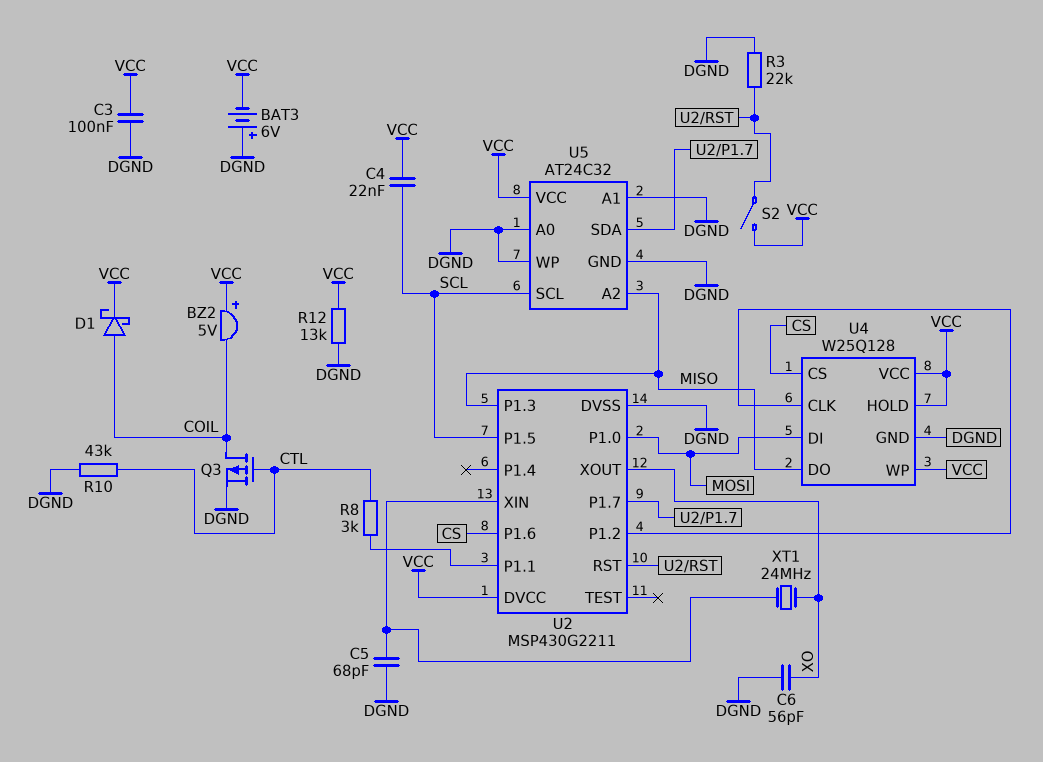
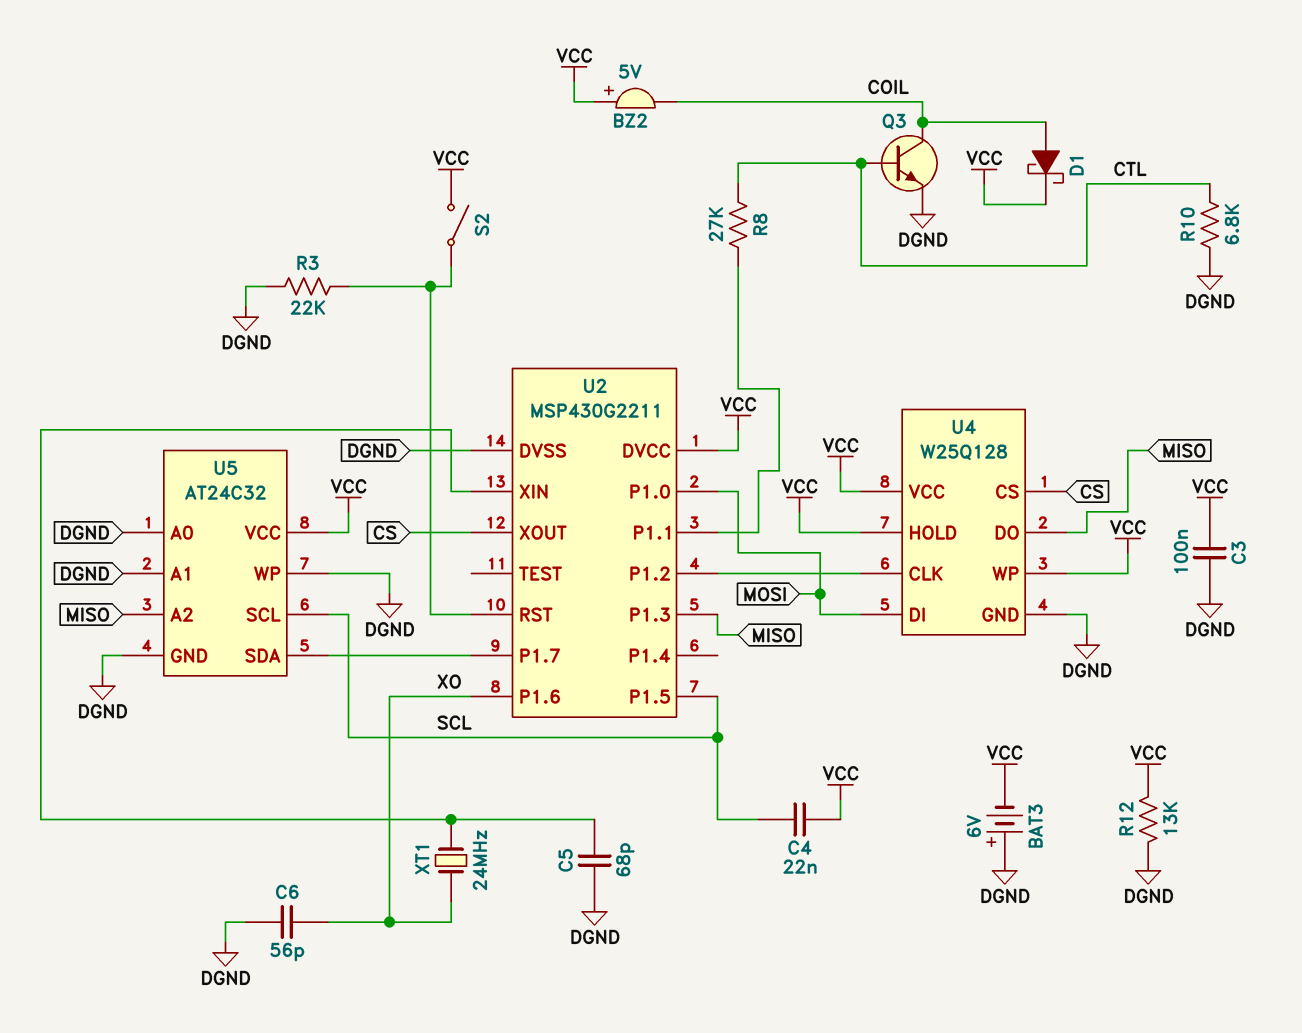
Q3: PMOS (G CTL, D COIL, S DGND) -> NPN (B CTL, C COIL, E DGND)
R8: 3k (CTL, U2/P1.1) -> 27k (CTL, U2/P1.1)
R10: 43k (CTL, DGND) -> 6.8k (CTL, DGND)
U2 pin P1.6: CS -> XO
U2 pin XOUT: XO -> CS

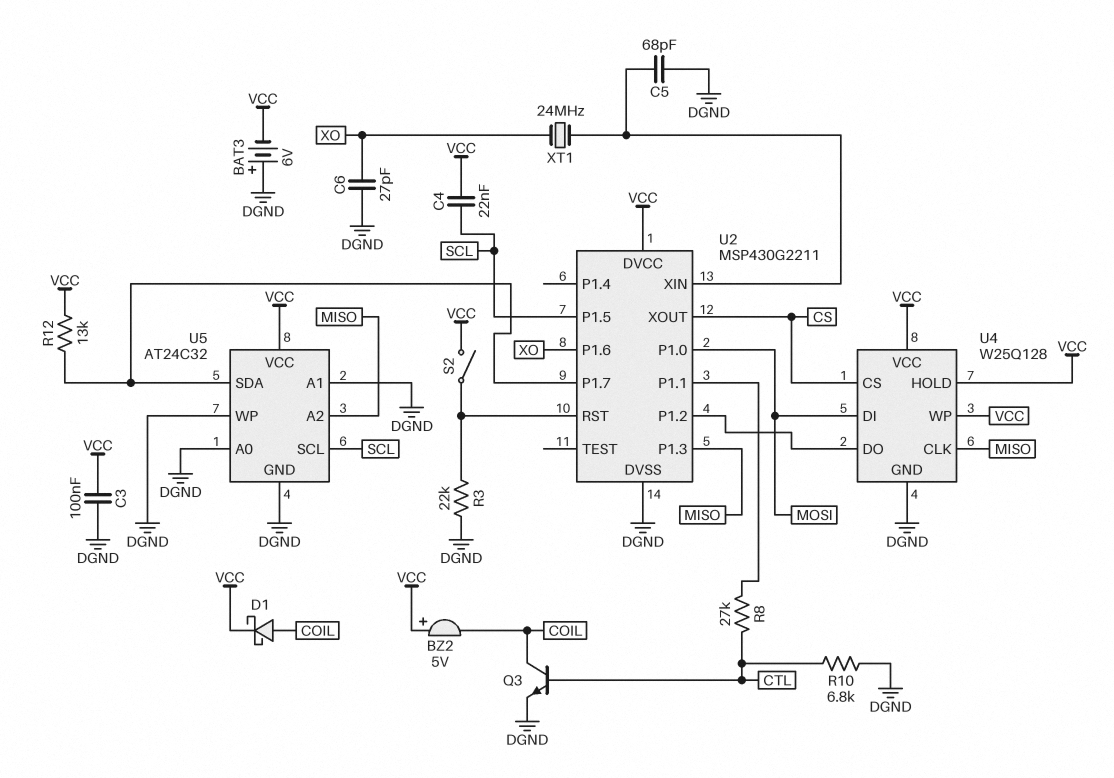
C6: 56pF (DGND, XO) -> 27pF (DGND, XO)
R12: 13k (DGND, VCC) -> 13k (U2/P1.7, VCC)
U4 pin CLK: U2/P1.2 -> MISO
U4 pin DO: MISO -> U2/P1.2

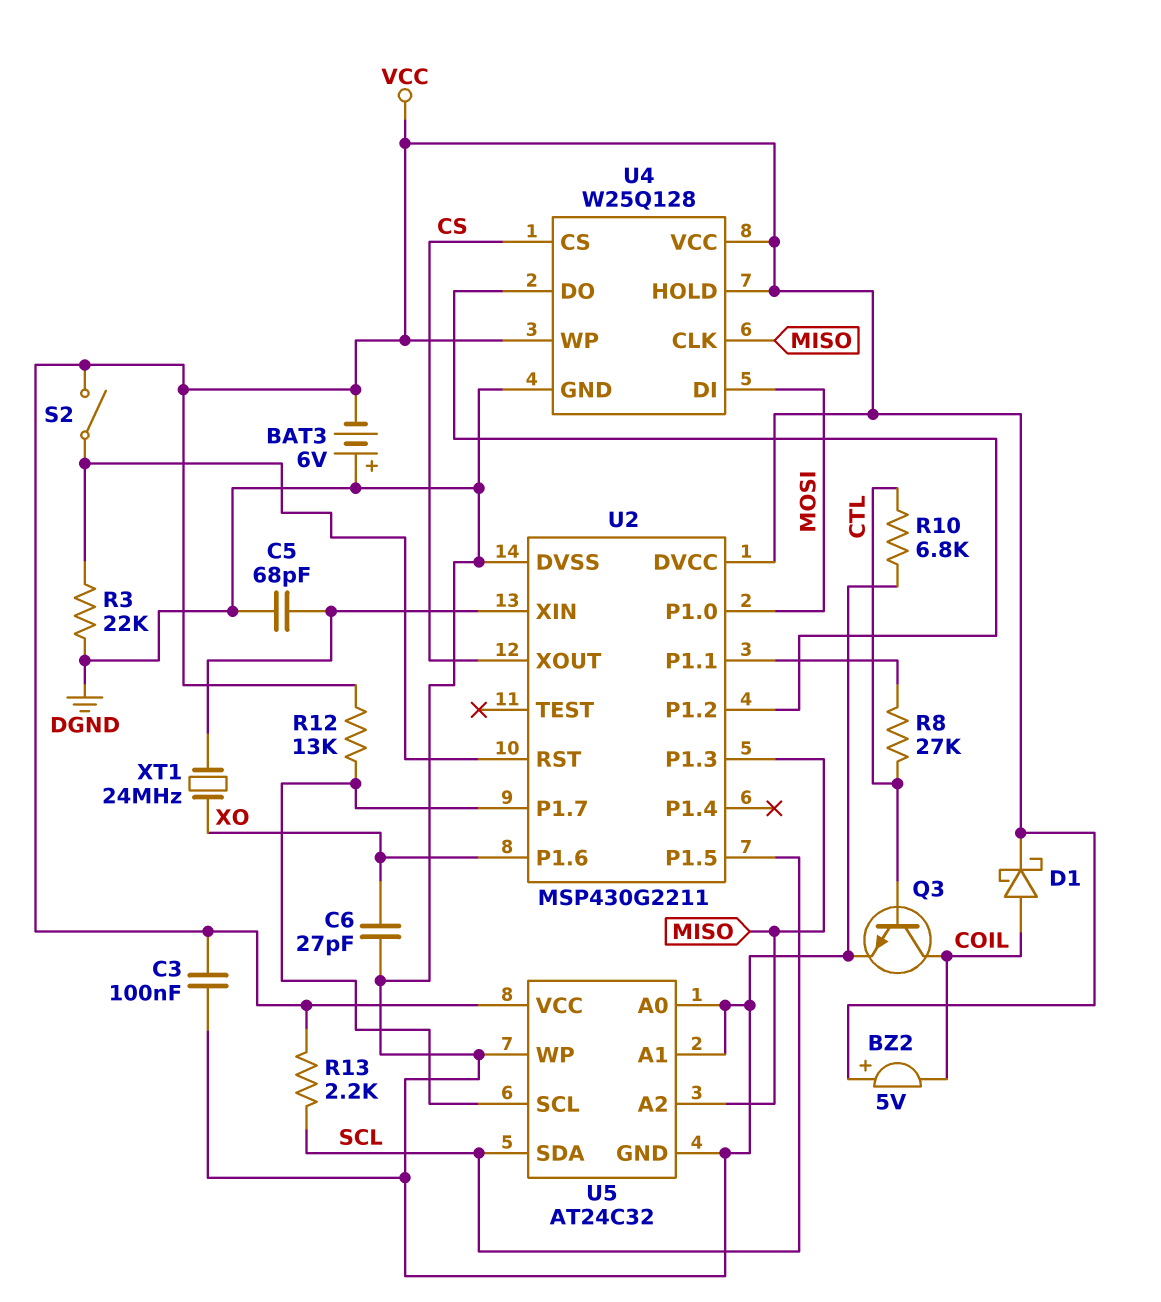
C4: 22nF (SCL, VCC) -> none
R13: none -> 2.2k (SCL, VCC)
U5 pin SCL: SCL -> U2/P1.7
U5 pin SDA: U2/P1.7 -> SCL

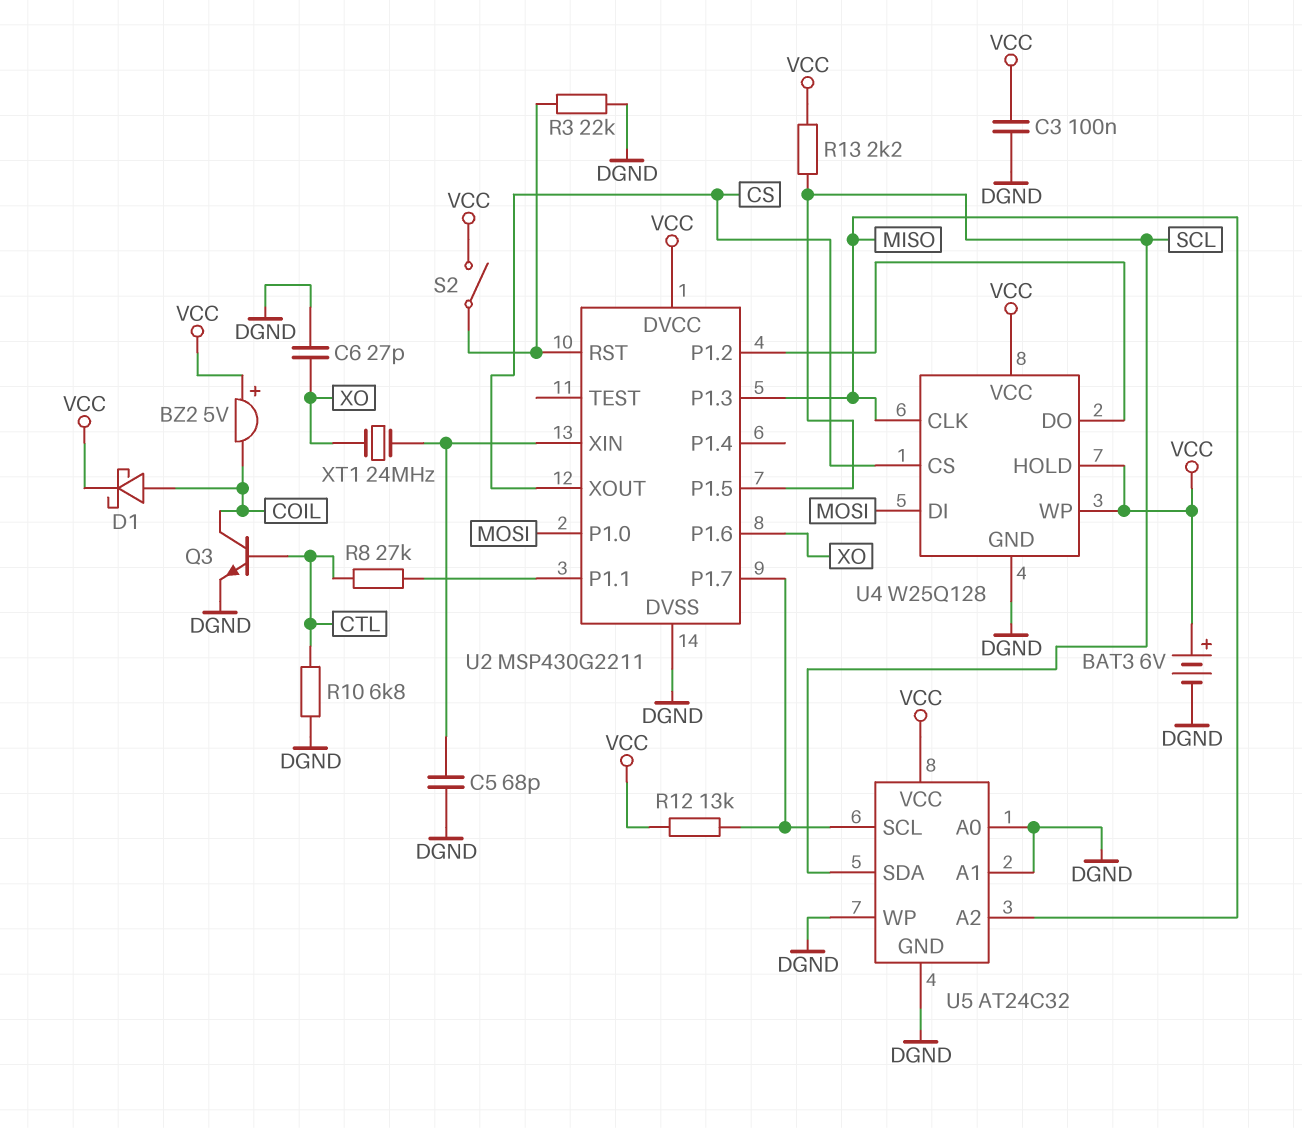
BAT3: 6V (plus DGND, minus VCC) -> 6V (plus VCC, minus DGND)

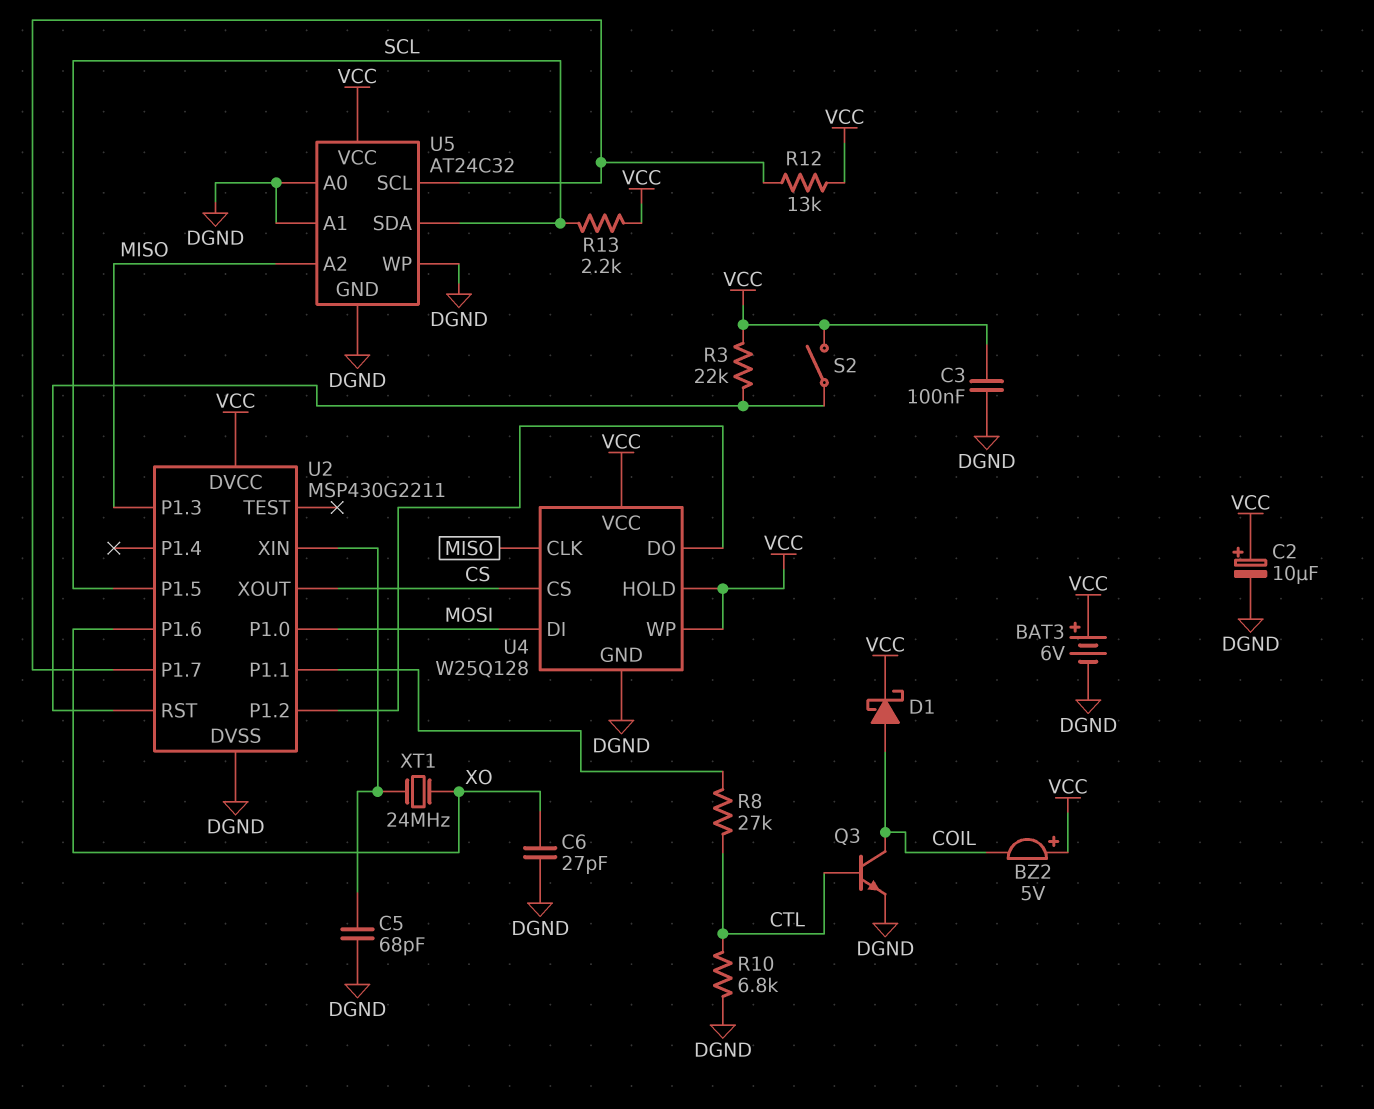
C2: none -> 10uF (plus VCC, minus DGND)
R3: 22k (DGND, U2/RST) -> 22k (U2/RST, VCC)

